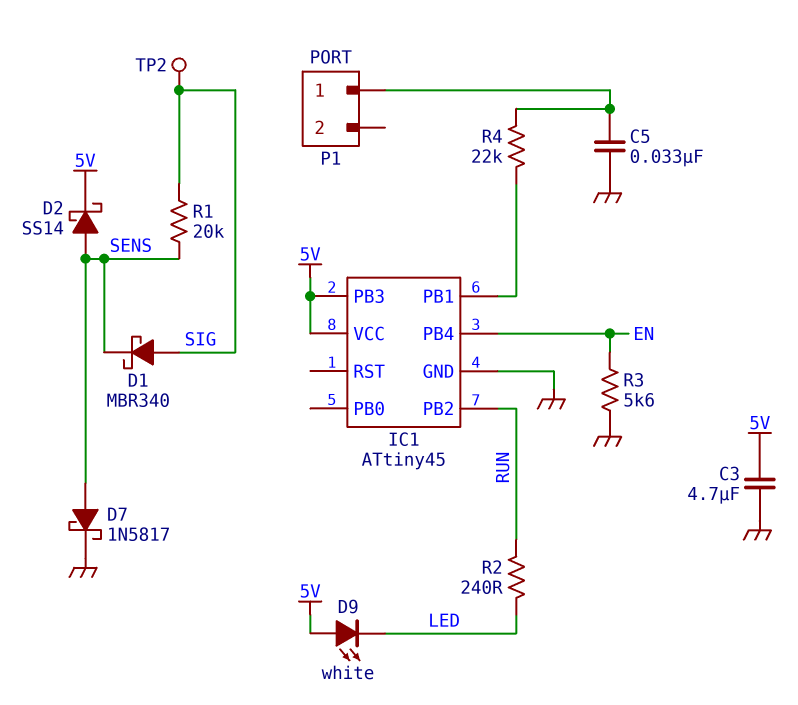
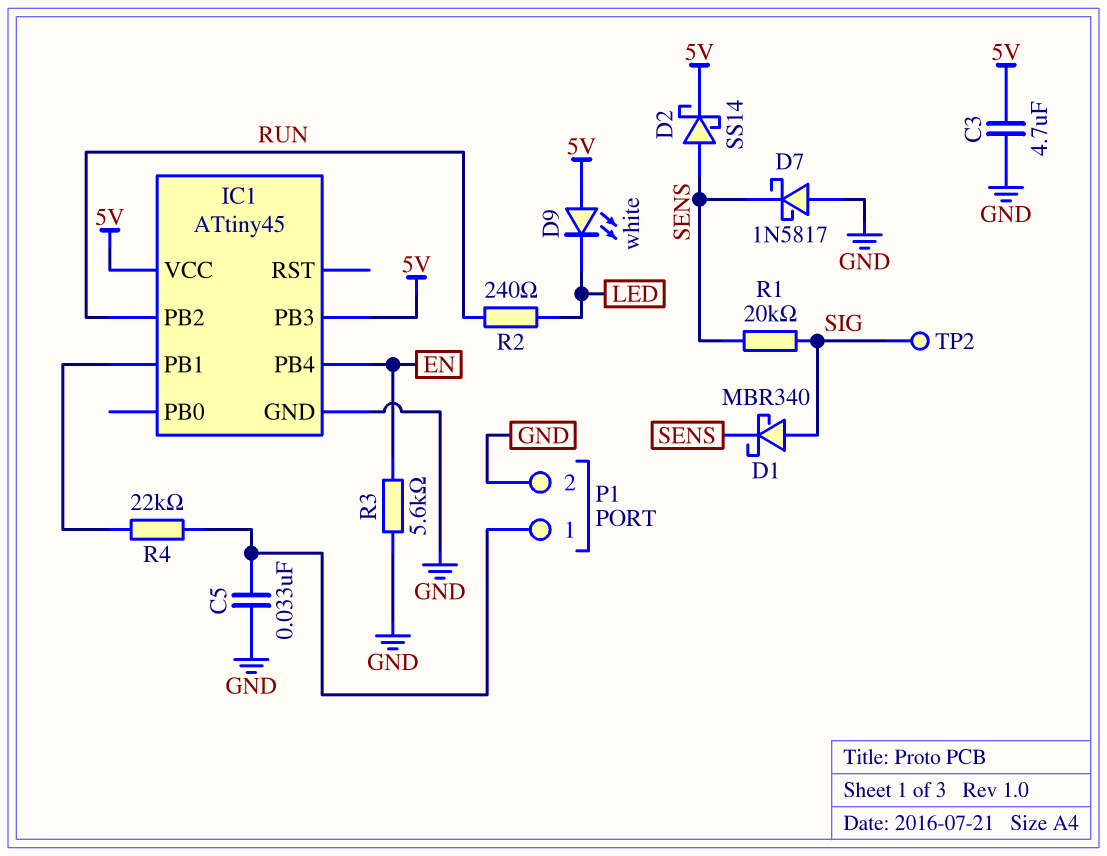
D7: schottky 1N5817 (A SENS, K GND) -> schottky 1N5817 (A GND, K SENS)
P1 pin 2: none -> GND

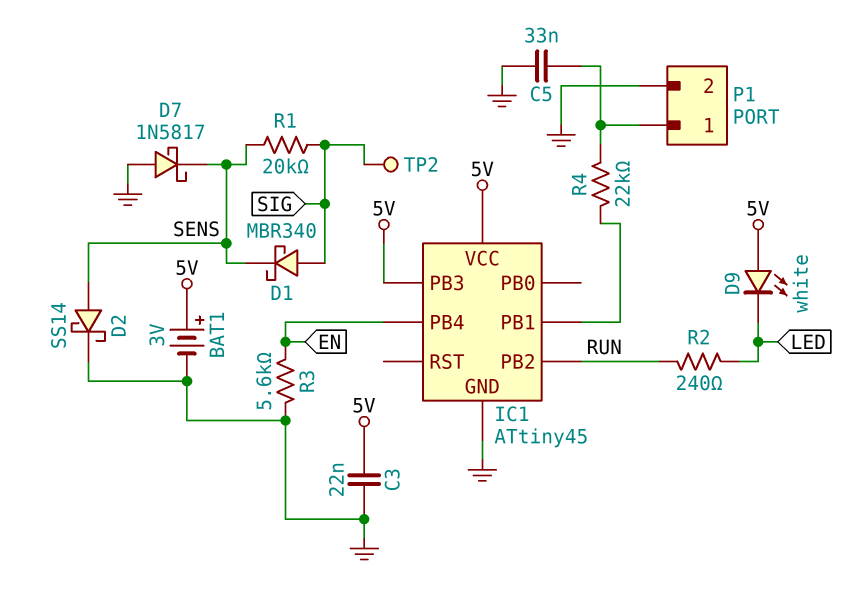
BAT1: none -> 3V (plus 5V, minus GND)
C3: 4.7uF (5V, GND) -> 22nF (5V, GND)
D2: schottky SS14 (A SENS, K 5V) -> schottky SS14 (A SENS, K GND)

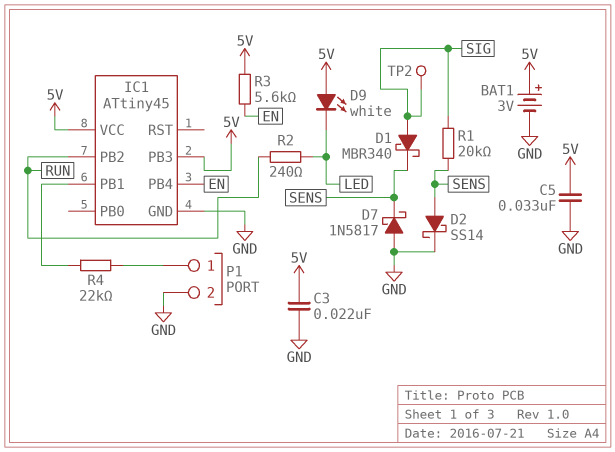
C5: 33nF (GND, P1/1) -> 33nF (5V, GND)
R3: 5.6k (EN, GND) -> 5.6k (5V, EN)

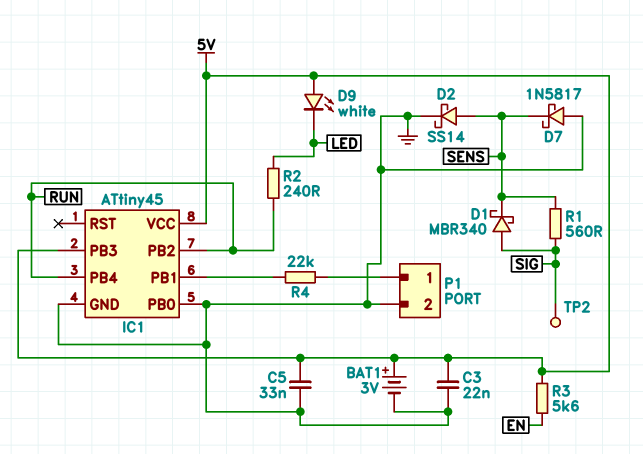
IC1 pin PB0: none -> GND
IC1 pin PB4: EN -> RUN
R1: 20k (SENS, SIG) -> 560 (SENS, SIG)

